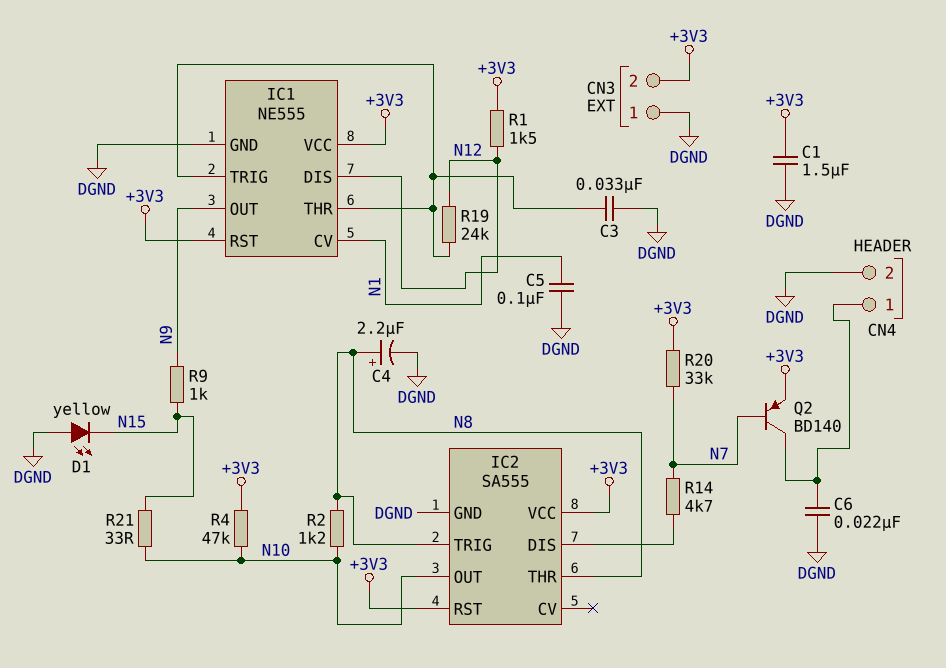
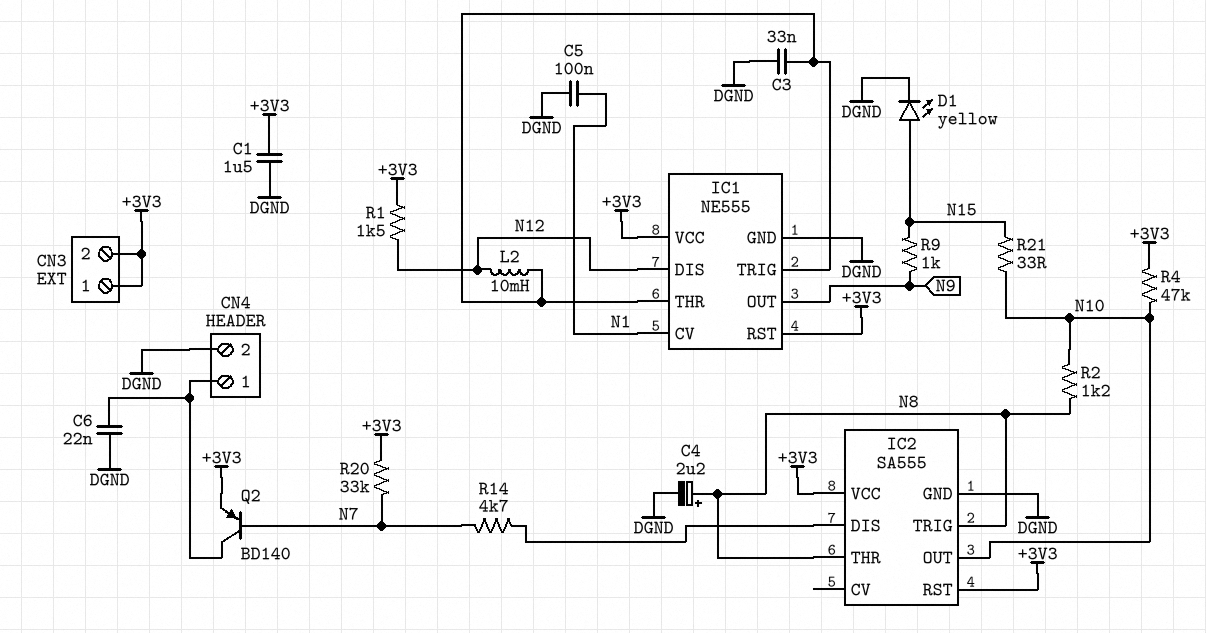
CN3 pin 1: DGND -> +3V3
D1: LED yellow (A DGND, K N15) -> LED yellow (A N15, K DGND)
L2: none -> 10mH (IC1/THR, N12)
R19: 24k (IC1/THR, N12) -> none

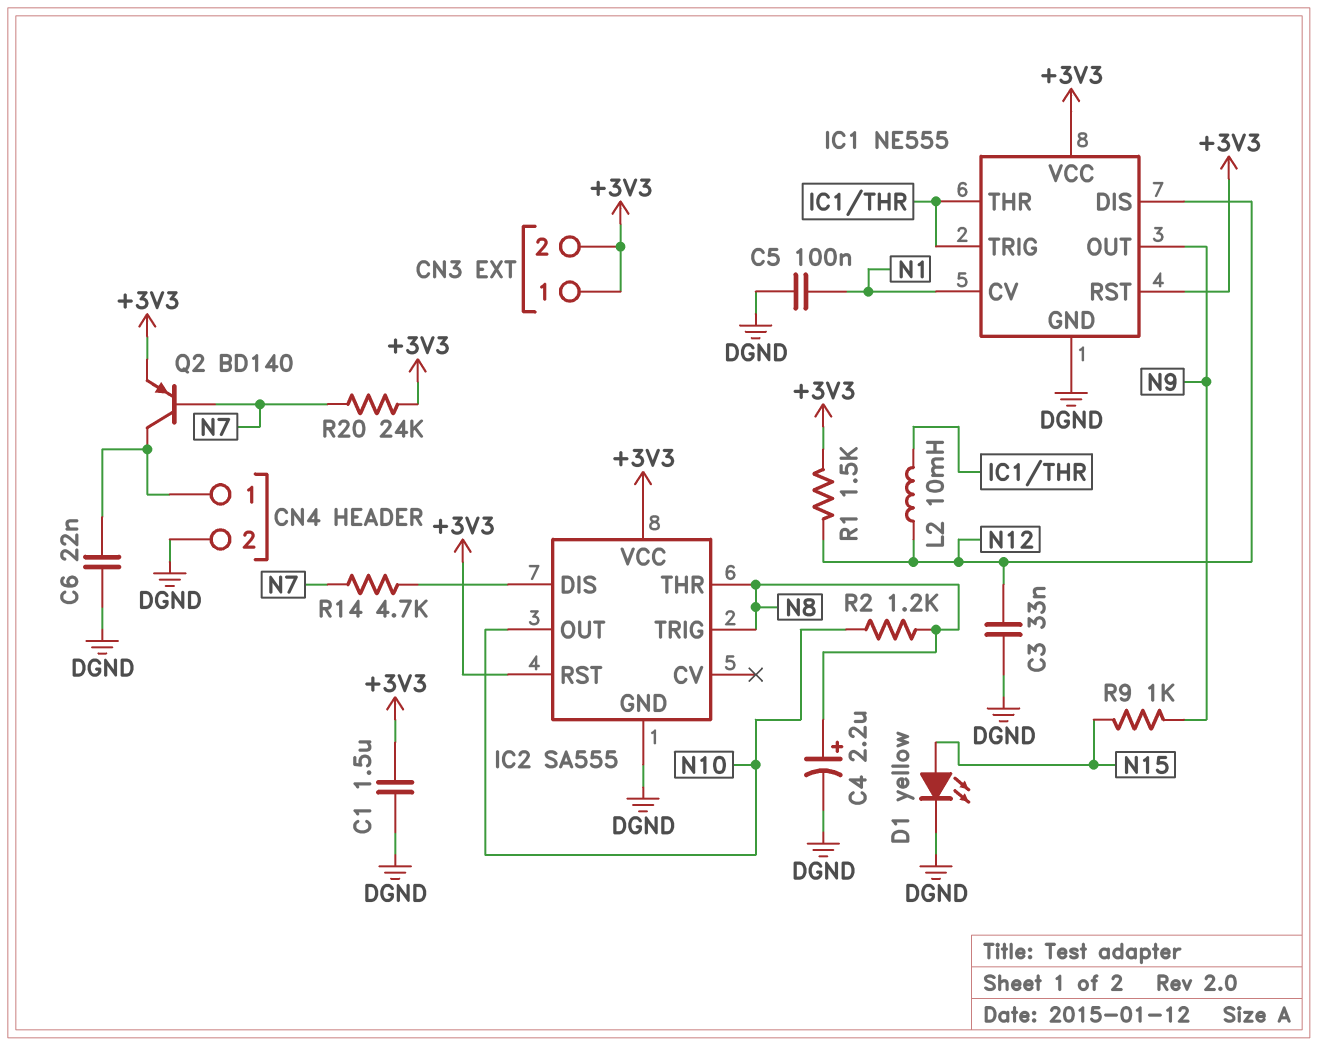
C3: 33nF (DGND, IC1/THR) -> 33nF (DGND, N12)
R4: 47k (+3V3, N10) -> none
R20: 33k (+3V3, N7) -> 24k (+3V3, N7)
R21: 33 (N10, N15) -> none

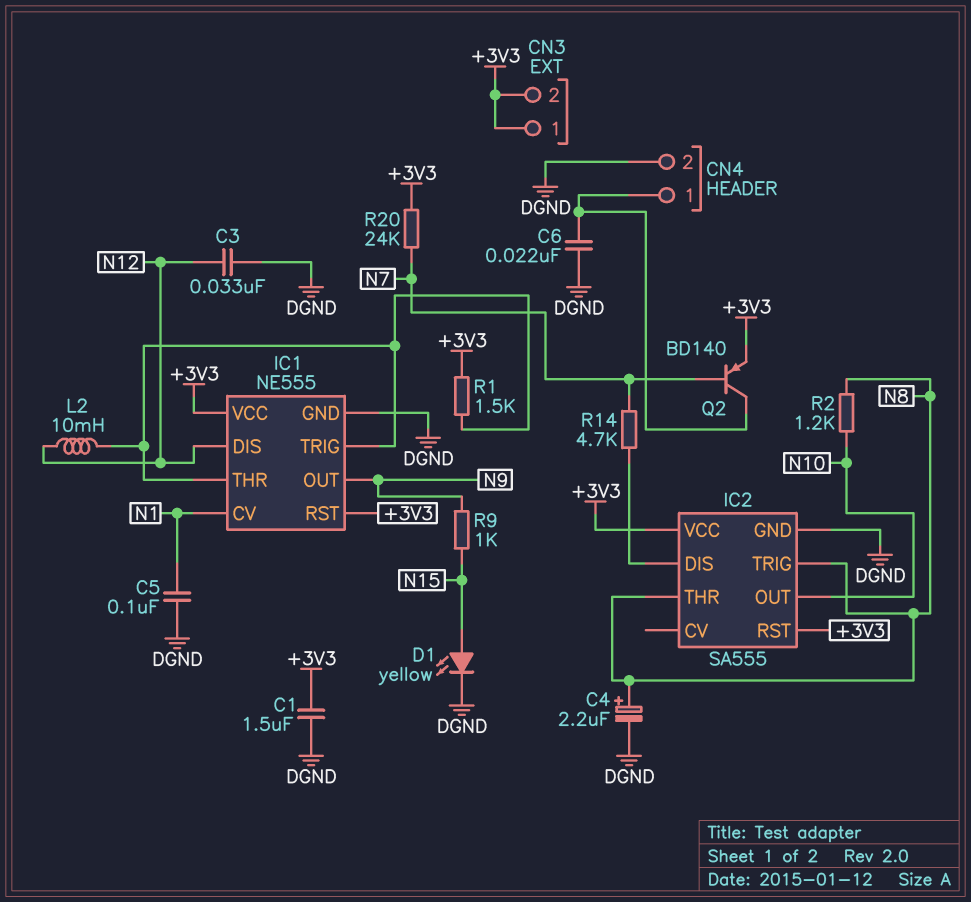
R1: 1.5k (+3V3, N12) -> 1.5k (+3V3, IC1/THR)

